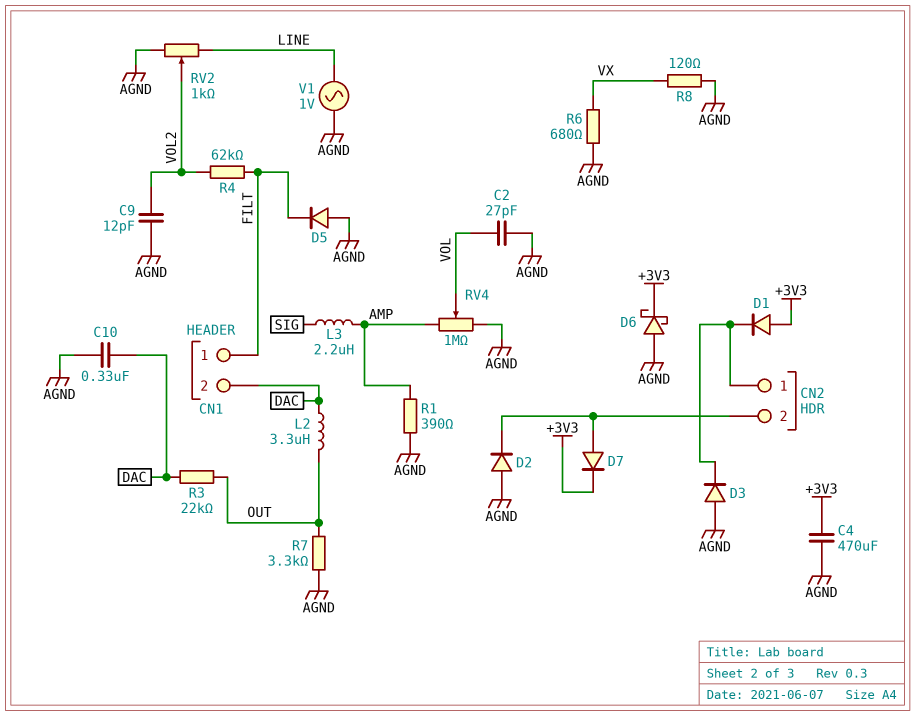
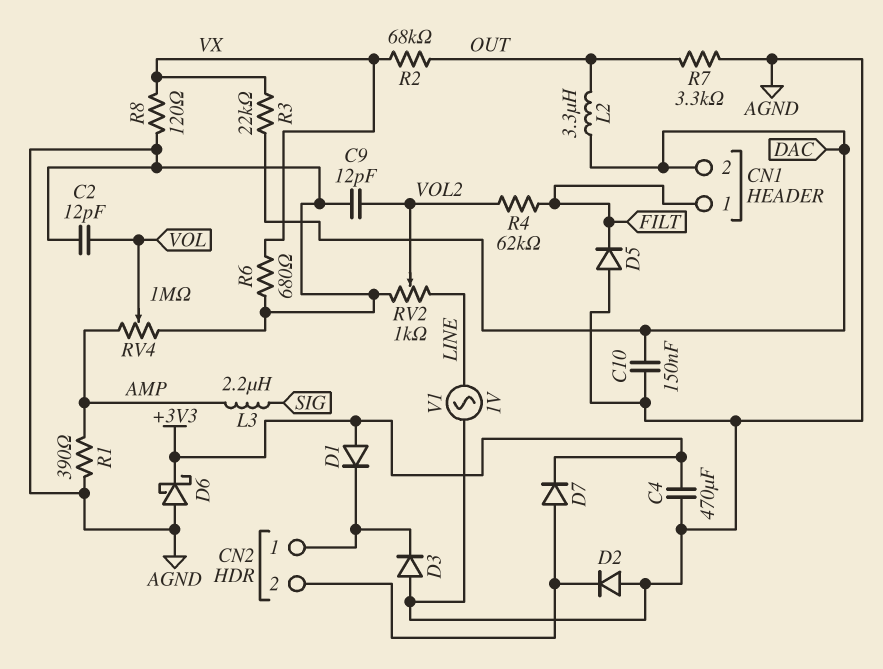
C2: 27pF (AGND, VOL) -> 12pF (AGND, VOL)
C10: 330nF (AGND, DAC) -> 150nF (AGND, DAC)
R2: none -> 68k (OUT, VX)
R3: 22k (DAC, OUT) -> 22k (DAC, VX)

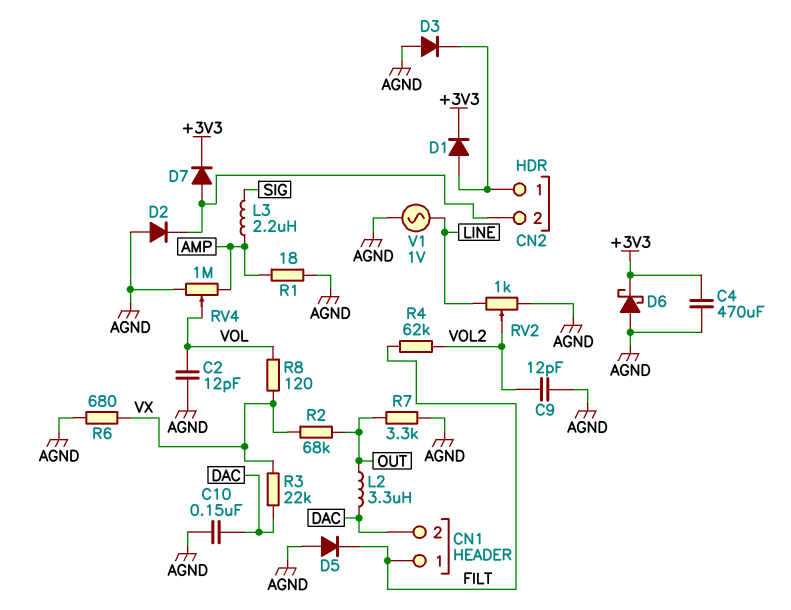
D1: diode (A +3V3, K CN2/1) -> diode (A CN2/1, K +3V3)
R1: 390 (AGND, AMP) -> 18 (AGND, AMP)
R8: 120 (AGND, VX) -> 120 (VOL, VX)

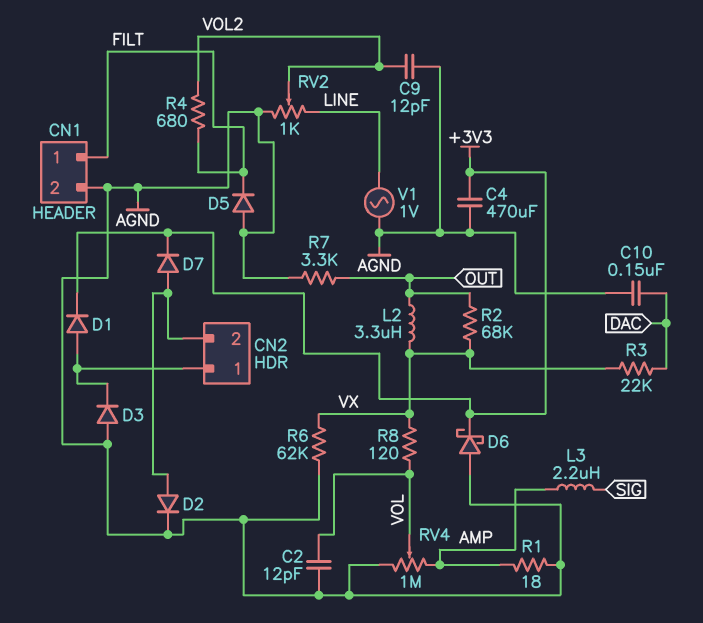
CN1 pin 2: DAC -> AGND
D2: diode (A AGND, K CN2/2) -> diode (A CN2/2, K AGND)
L2: 3.3uH (DAC, OUT) -> 3.3uH (OUT, VX)
R4: 62k (FILT, VOL2) -> 680 (FILT, VOL2)
R6: 680 (AGND, VX) -> 62k (AGND, VX)

